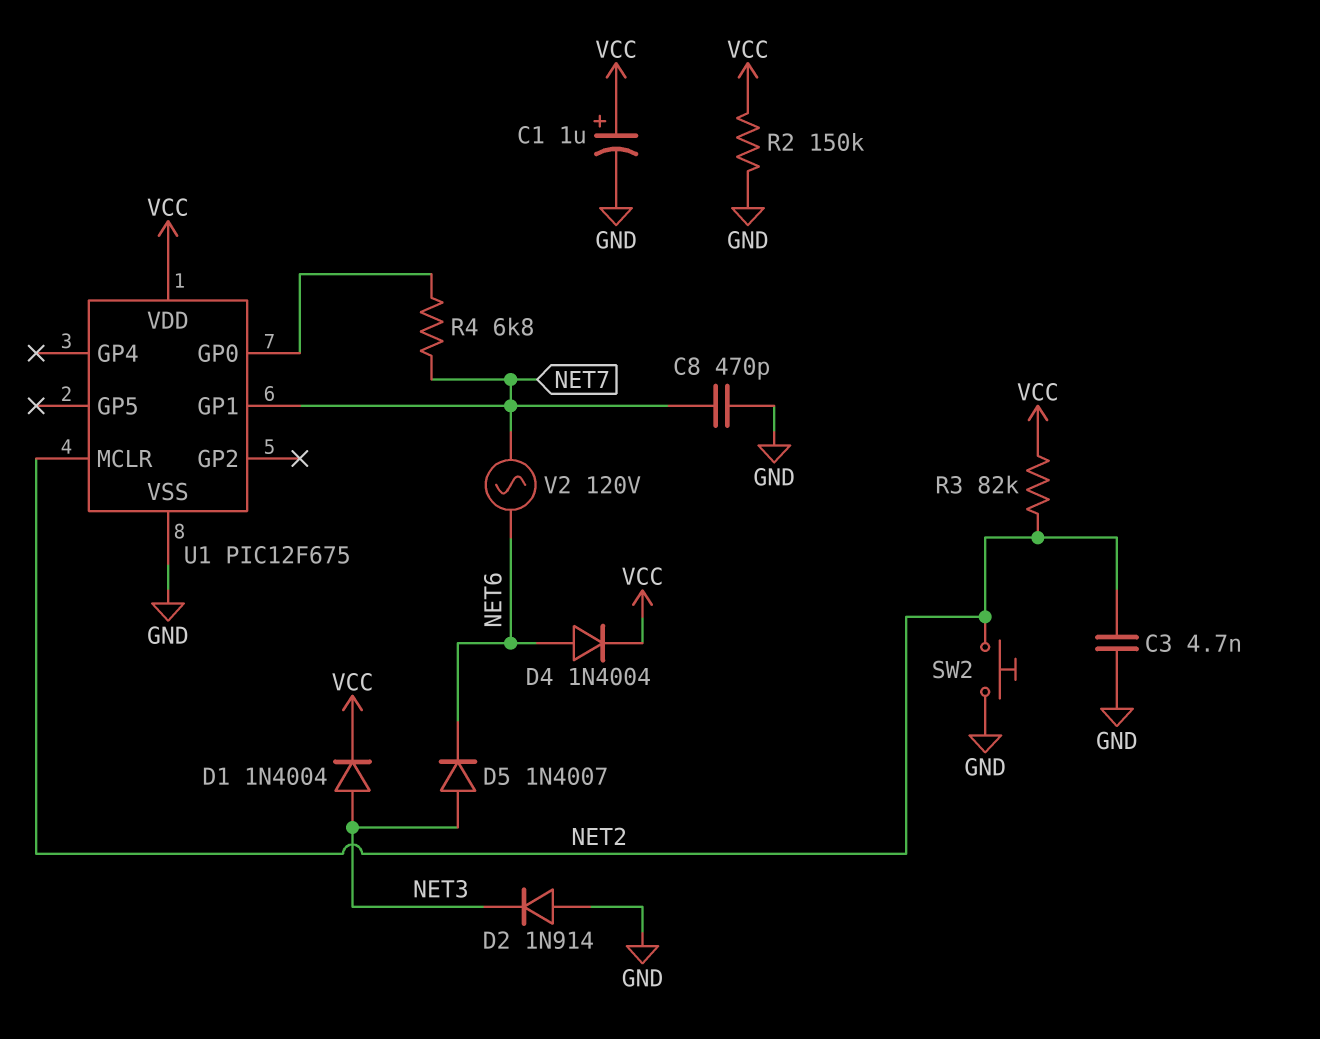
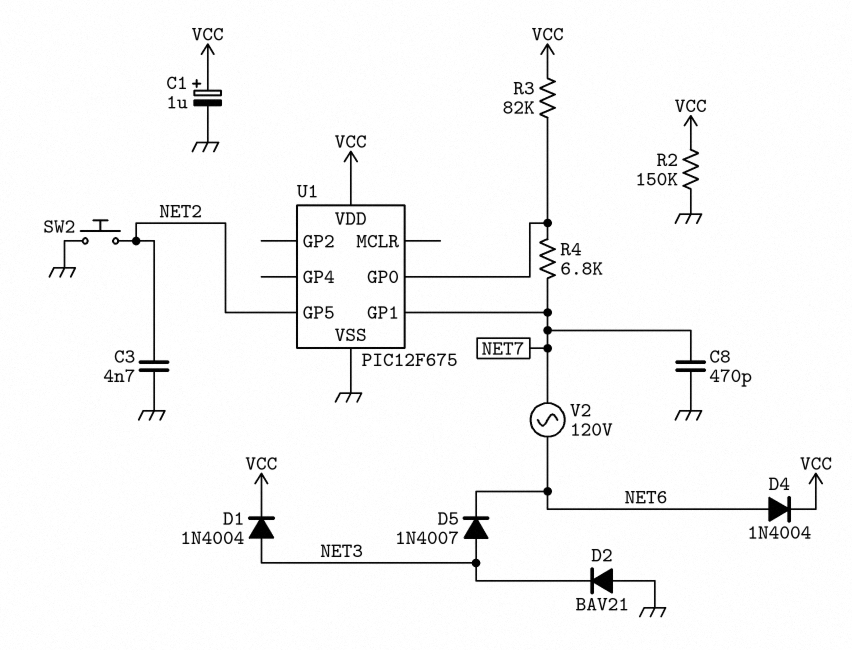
D2: diode 1N914 (A GND, K NET3) -> diode BAV21 (A GND, K NET3)
R3: 82k (NET2, VCC) -> 82k (U1/GP0, VCC)
U1 pin GP5: none -> NET2
U1 pin MCLR: NET2 -> none

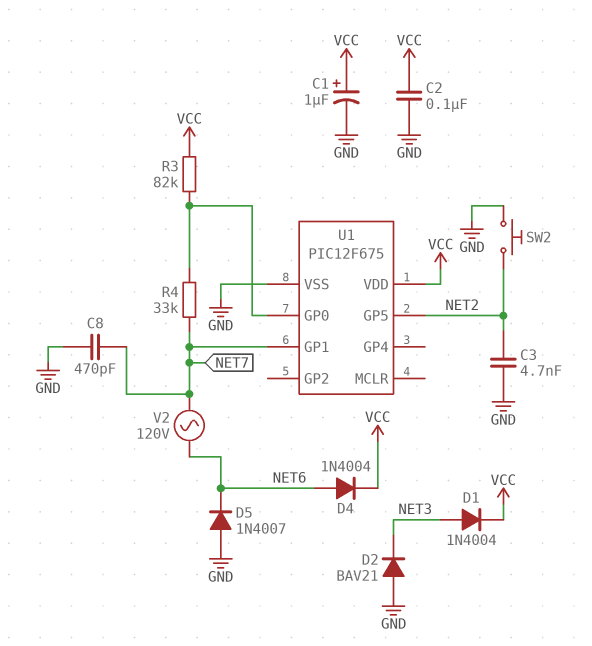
C2: none -> 100nF (GND, VCC)
D5: diode 1N4007 (A NET3, K NET6) -> diode 1N4007 (A GND, K NET6)
R2: 150k (GND, VCC) -> none
R4: 6.8k (NET7, U1/GP0) -> 33k (NET7, U1/GP0)

